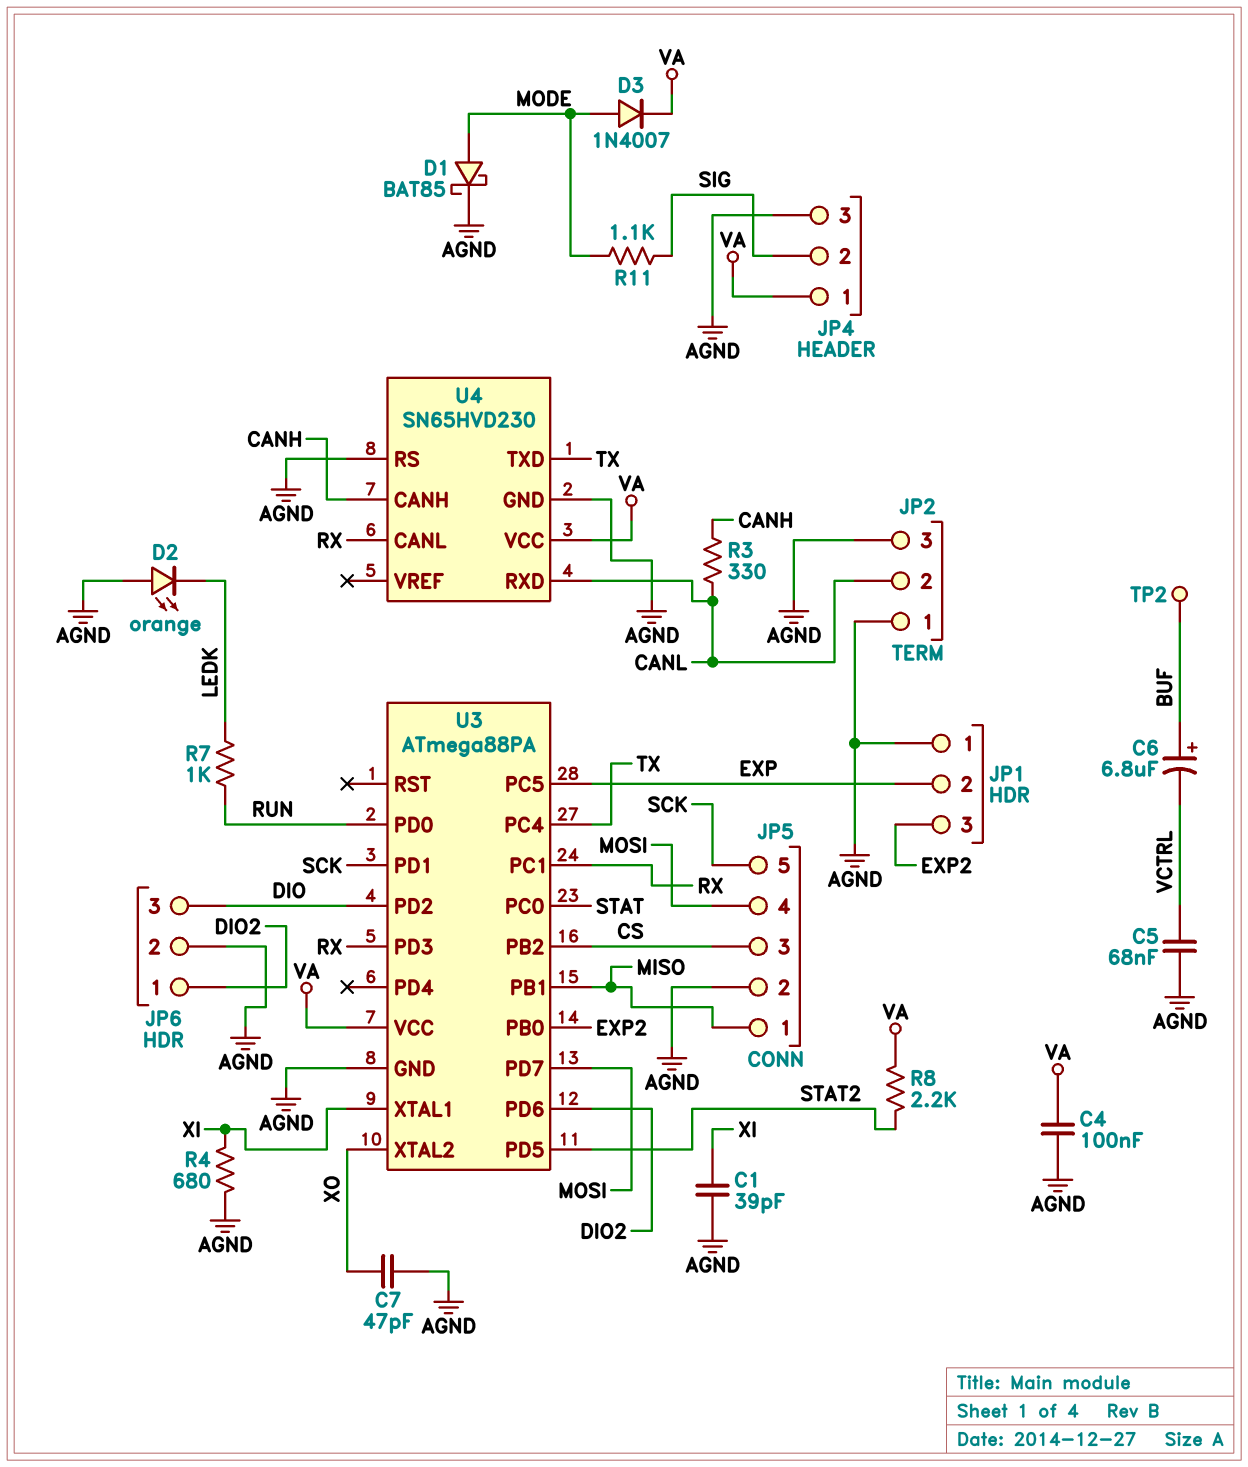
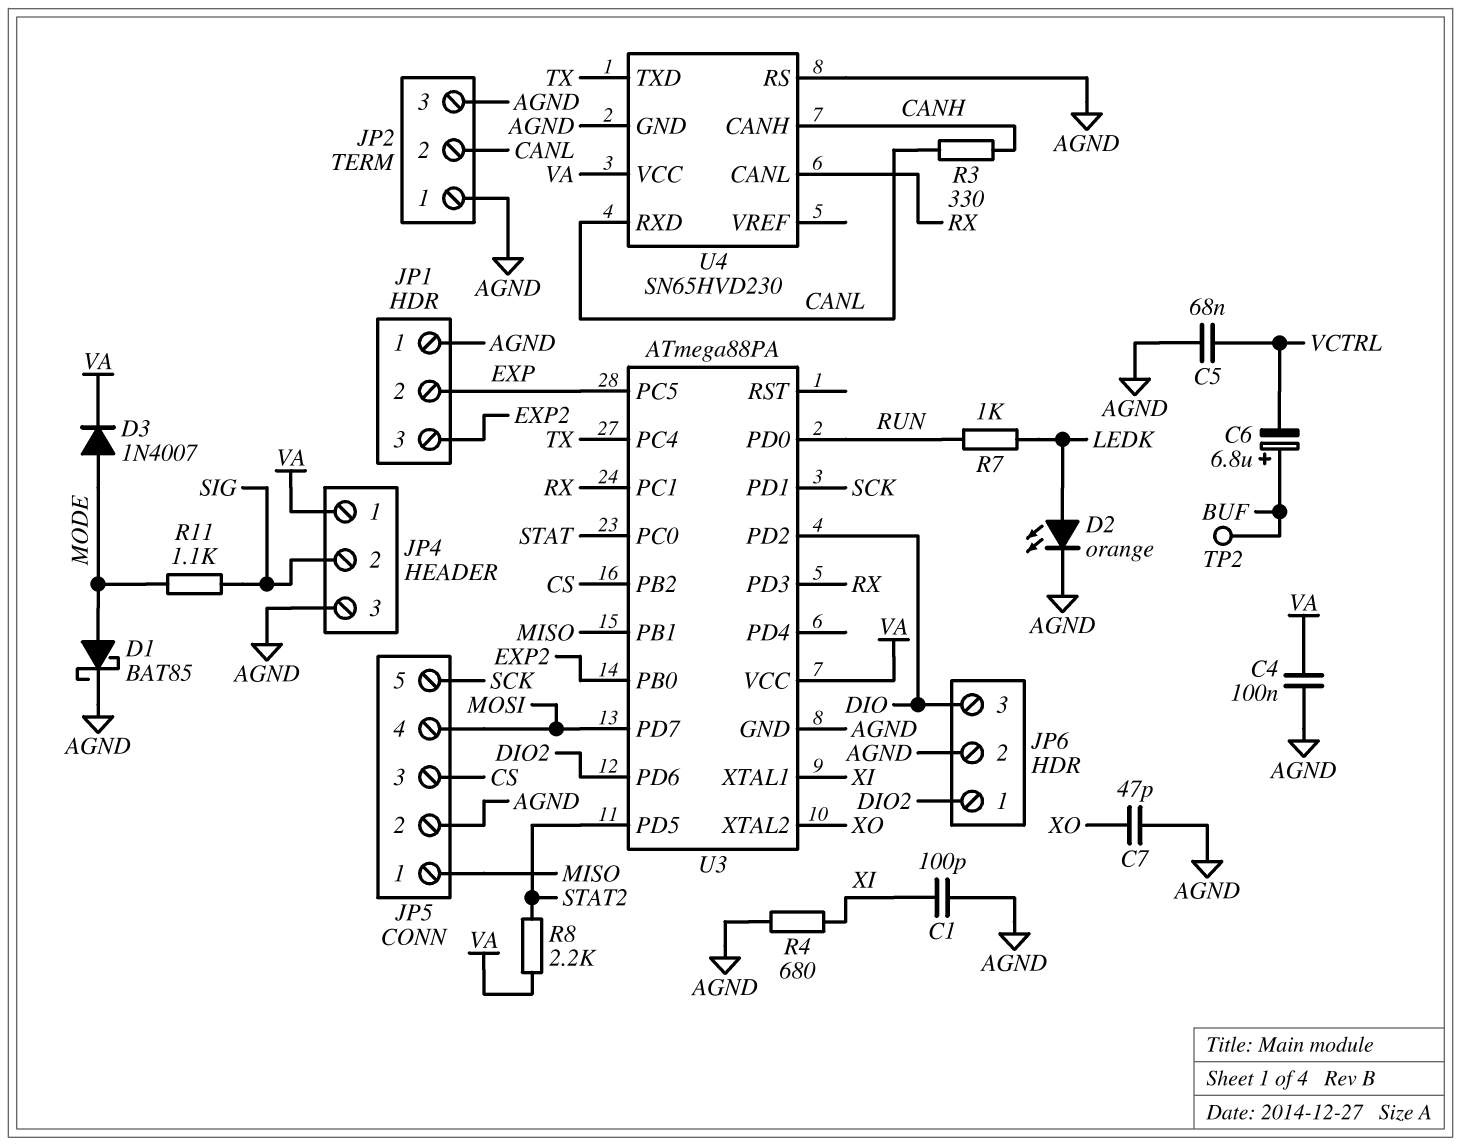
C1: 39pF (AGND, XI) -> 100pF (AGND, XI)
D2: LED orange (A AGND, K LEDK) -> LED orange (A LEDK, K AGND)

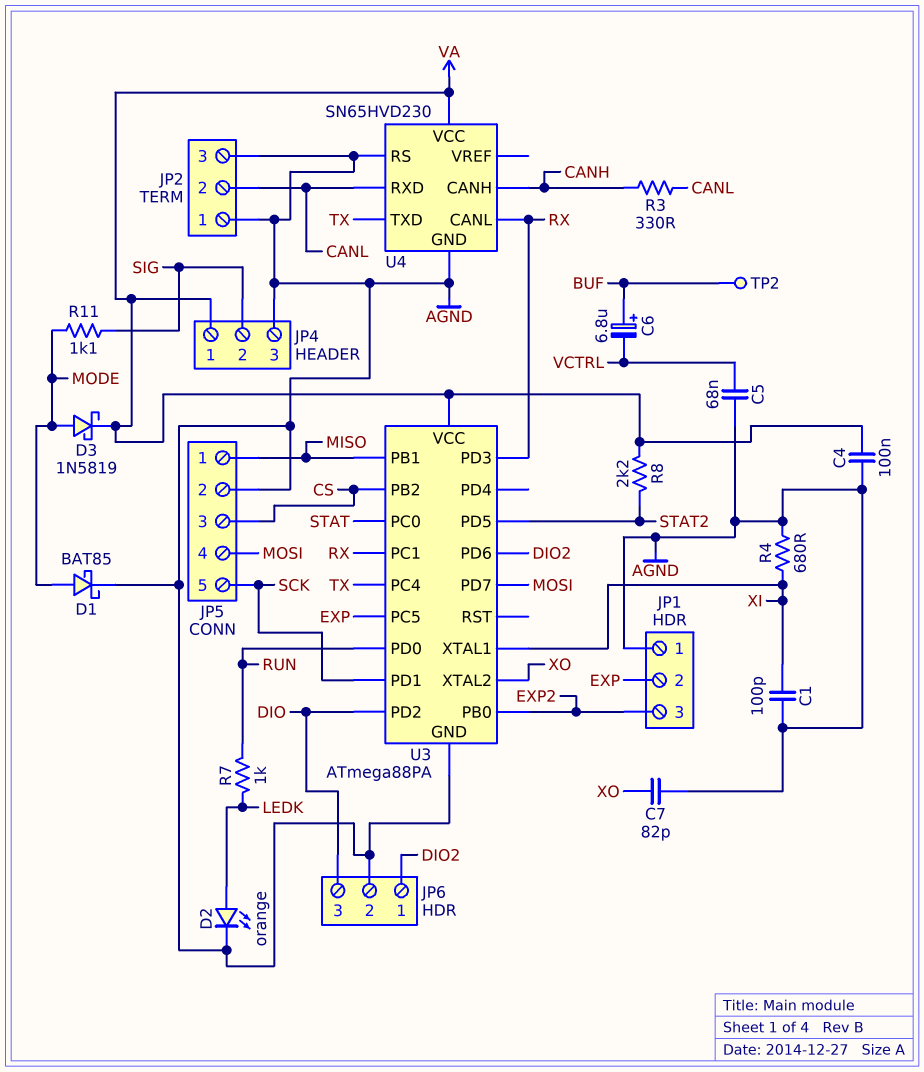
C7: 47pF (AGND, XO) -> 82pF (AGND, XO)
D3: diode 1N4007 (A MODE, K VA) -> schottky 1N5819 (A MODE, K VA)

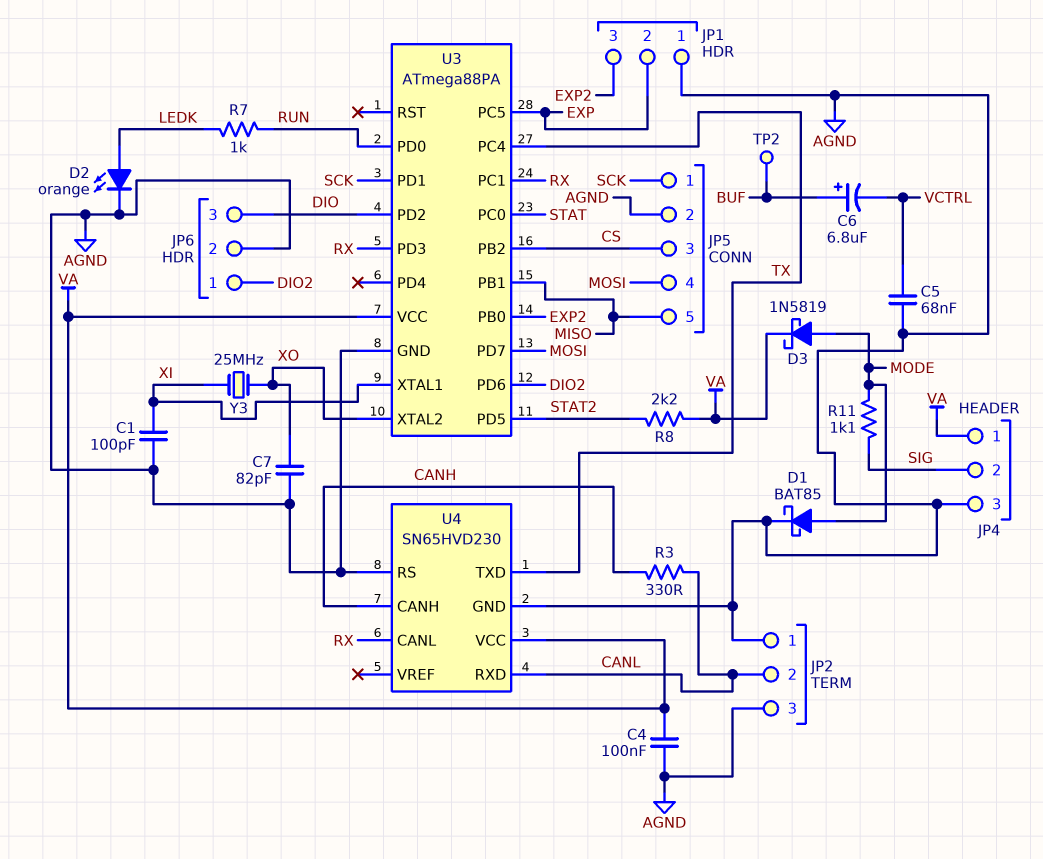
JP5 pin 1: MISO -> SCK
JP5 pin 5: SCK -> MISO
R4: 680 (AGND, XI) -> none
Y3: none -> 25MHz (XI, XO)

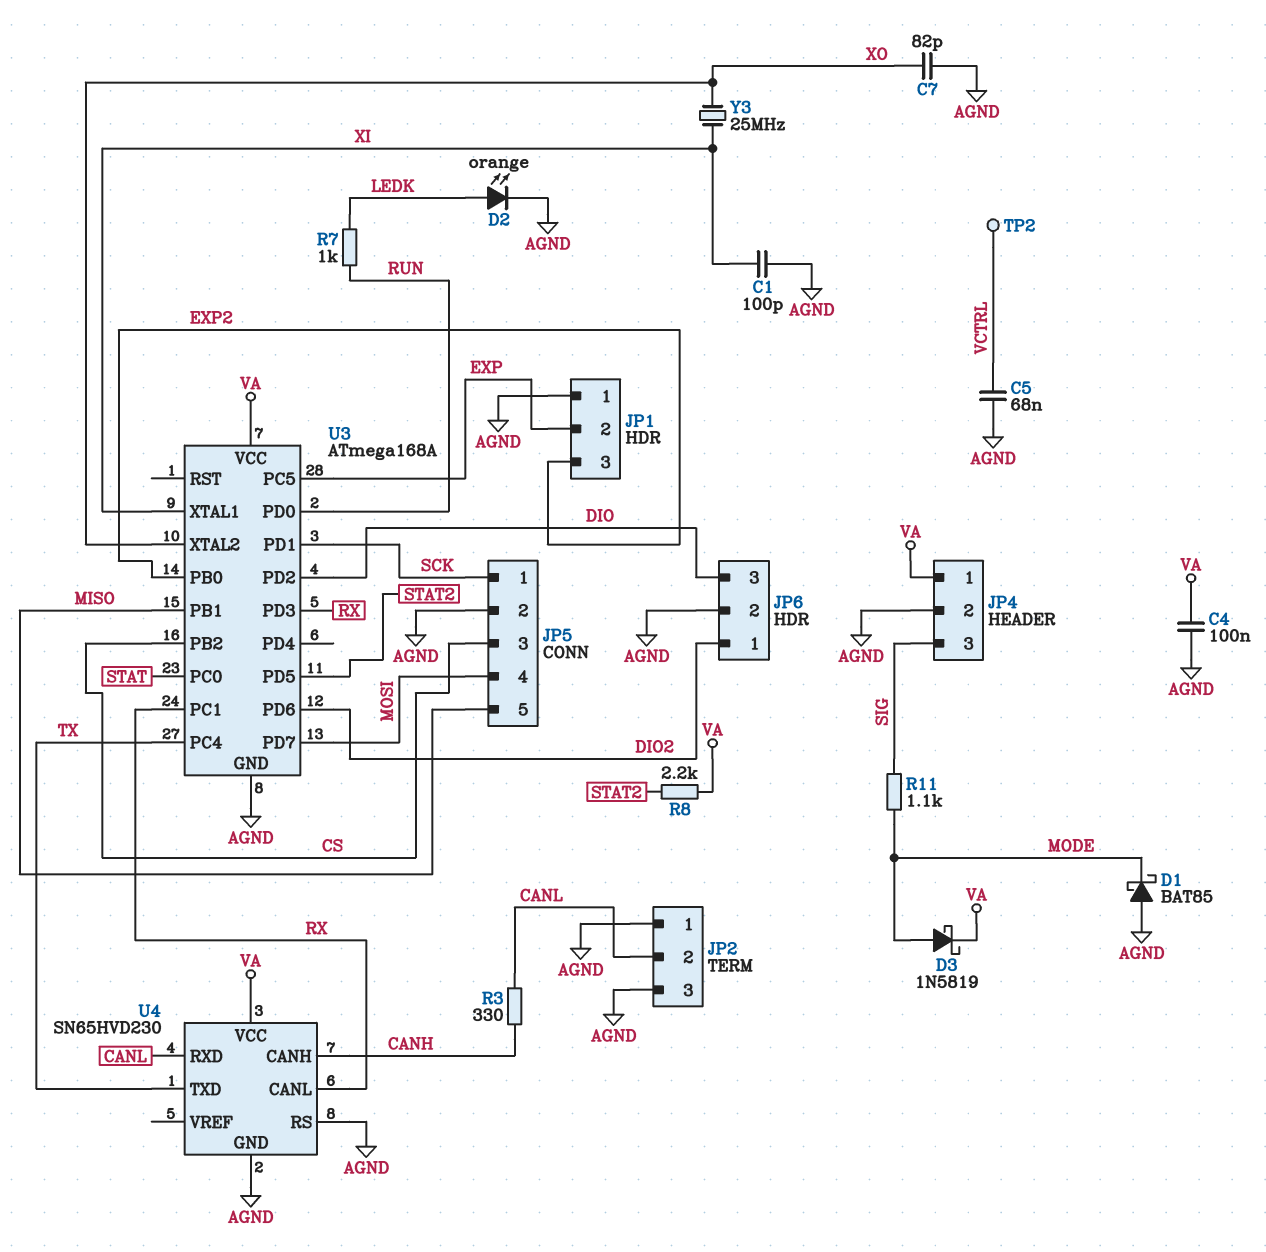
C6: 6.8uF (plus BUF, minus VCTRL) -> none
D1: schottky BAT85 (A MODE, K AGND) -> schottky BAT85 (A AGND, K MODE)
JP4 pin 2: SIG -> AGND
JP4 pin 3: AGND -> SIG
TP2: test point (BUF) -> test point (VCTRL)
U3: ATmega88PA -> ATmega168A

